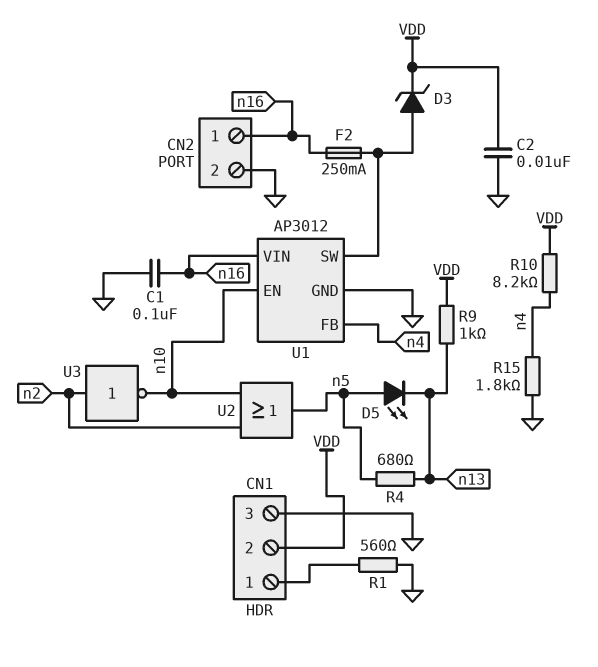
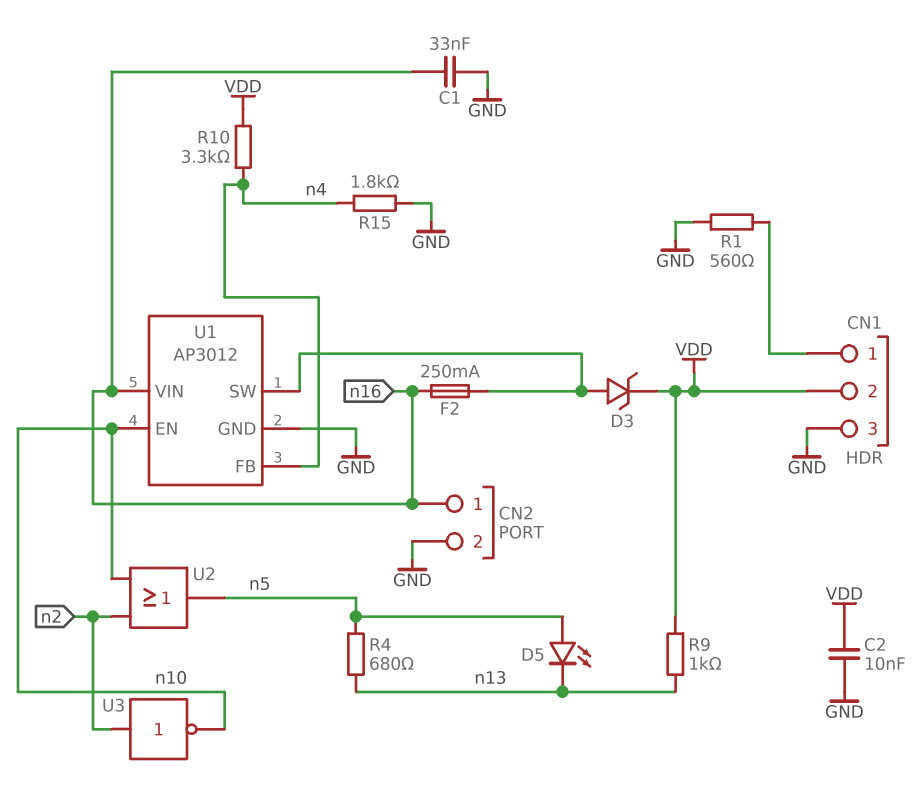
C1: 100nF (GND, n16) -> 33nF (GND, n16)
R10: 8.2k (VDD, n4) -> 3.3k (VDD, n4)

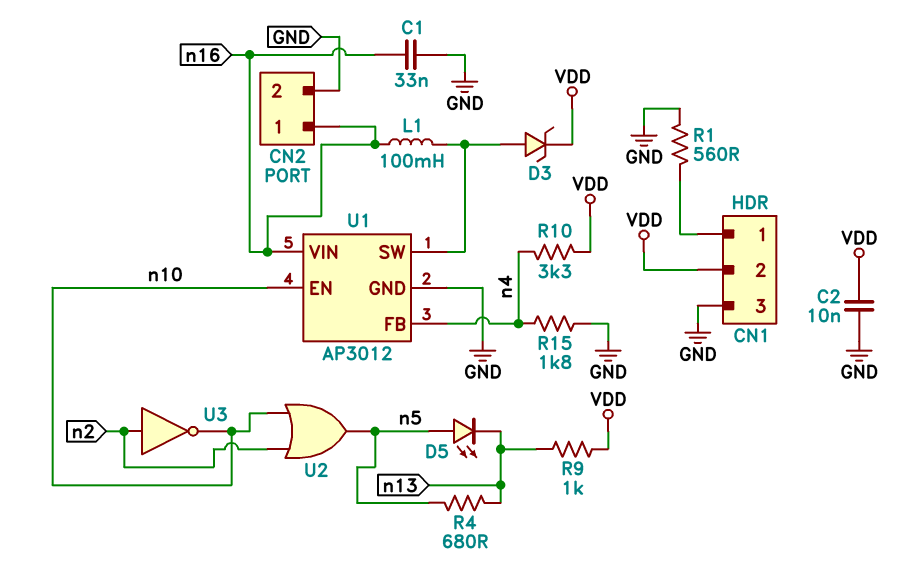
F2: 250mA (U1/SW, n16) -> none
L1: none -> 100mH (U1/SW, n16)

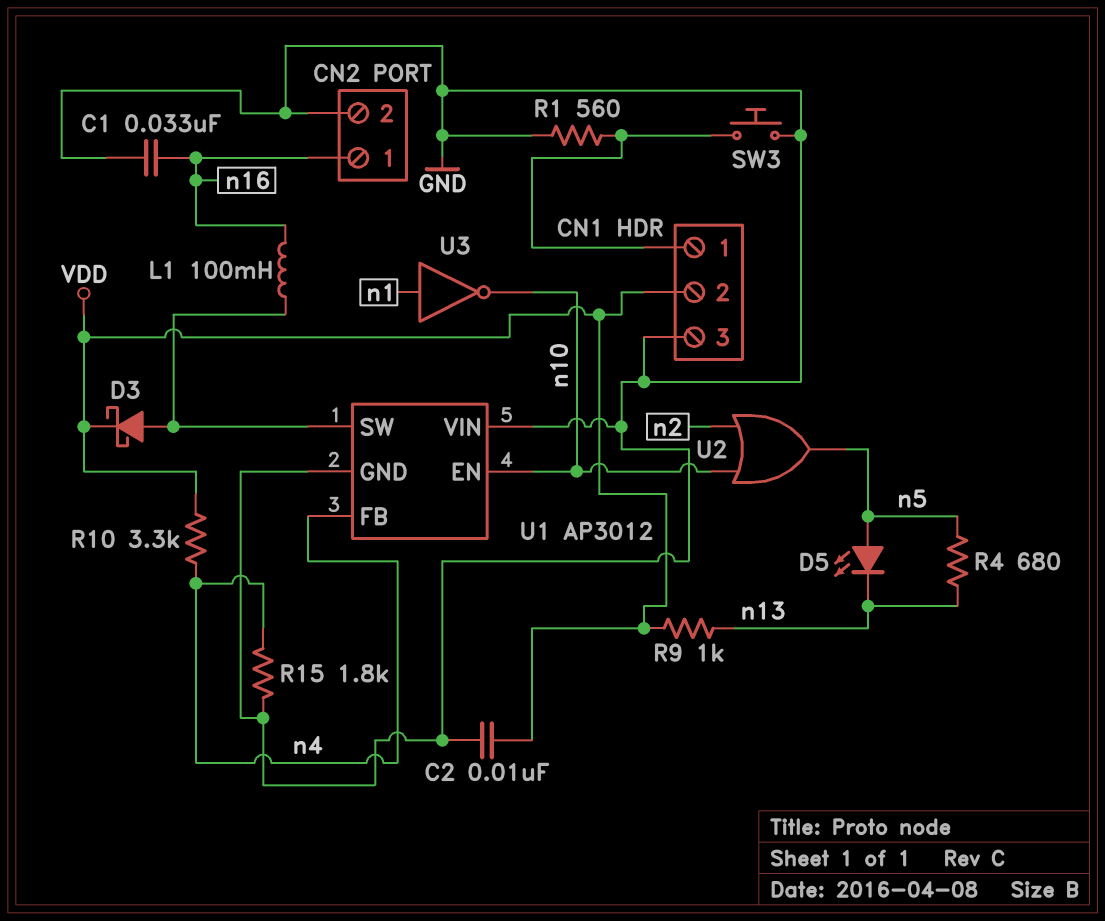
D3: zener (A U1/SW, K VDD) -> schottky (A U1/SW, K VDD)
SW3: none -> button (CN1/1, GND)
U1 pin VIN: n16 -> GND
U3: NOT (in n2, out n10) -> NOT (in n1, out n10)

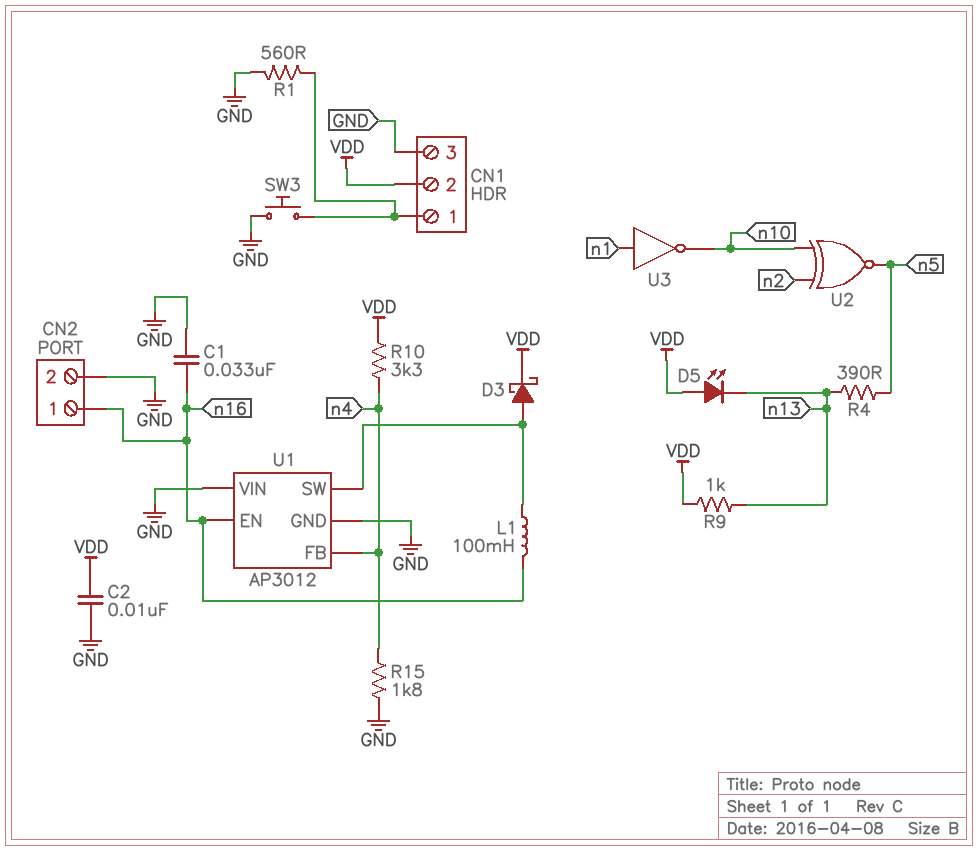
D5: LED (A n5, K n13) -> LED (A VDD, K n13)
R4: 680 (n5, n13) -> 390 (n5, n13)
U1 pin EN: n10 -> n16
U2: OR (in n2, in n10, out n5) -> XNOR (in n2, in n10, out n5)

